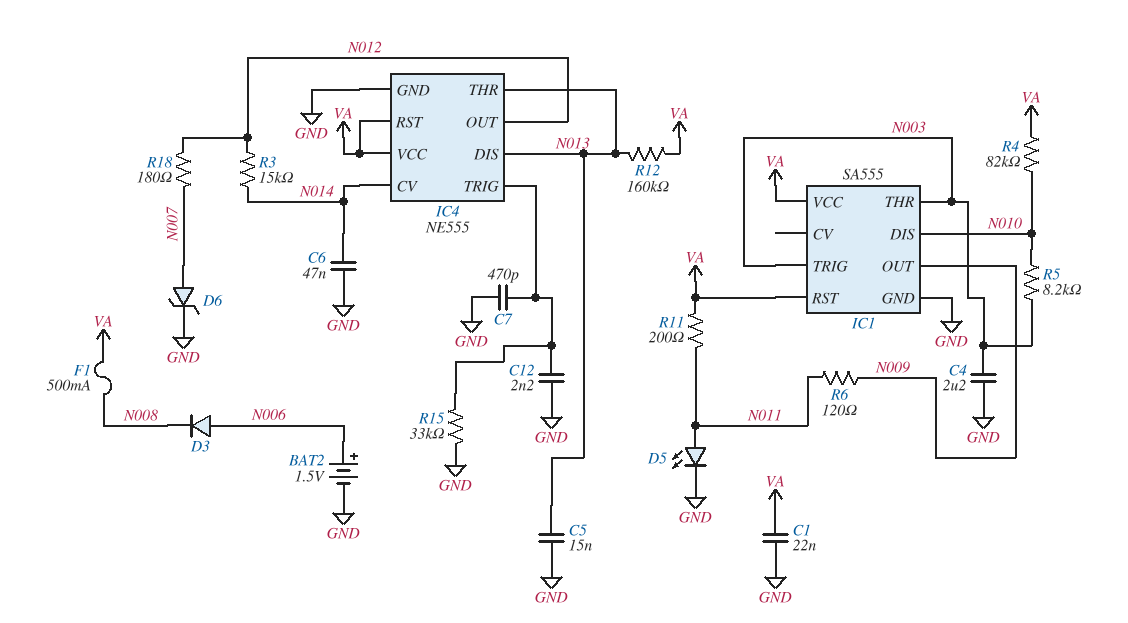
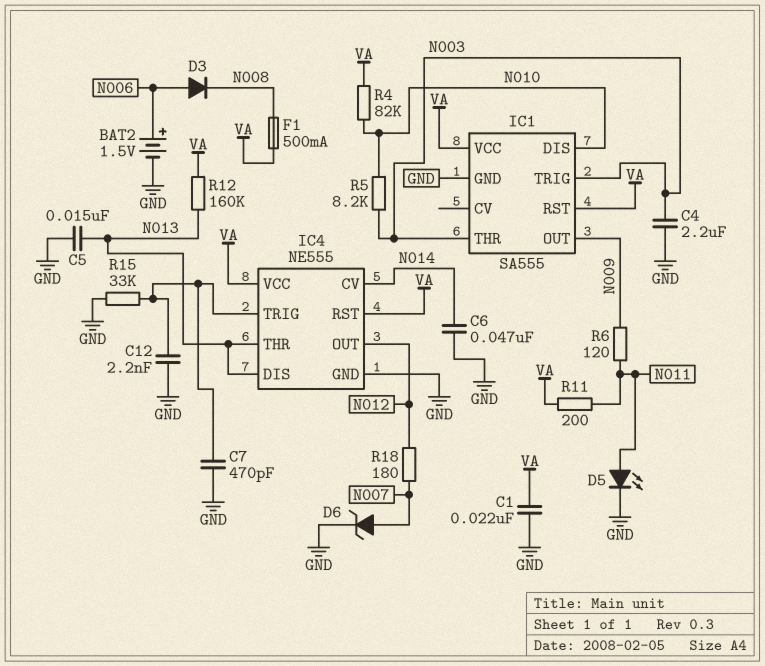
R3: 15k (N012, N014) -> none

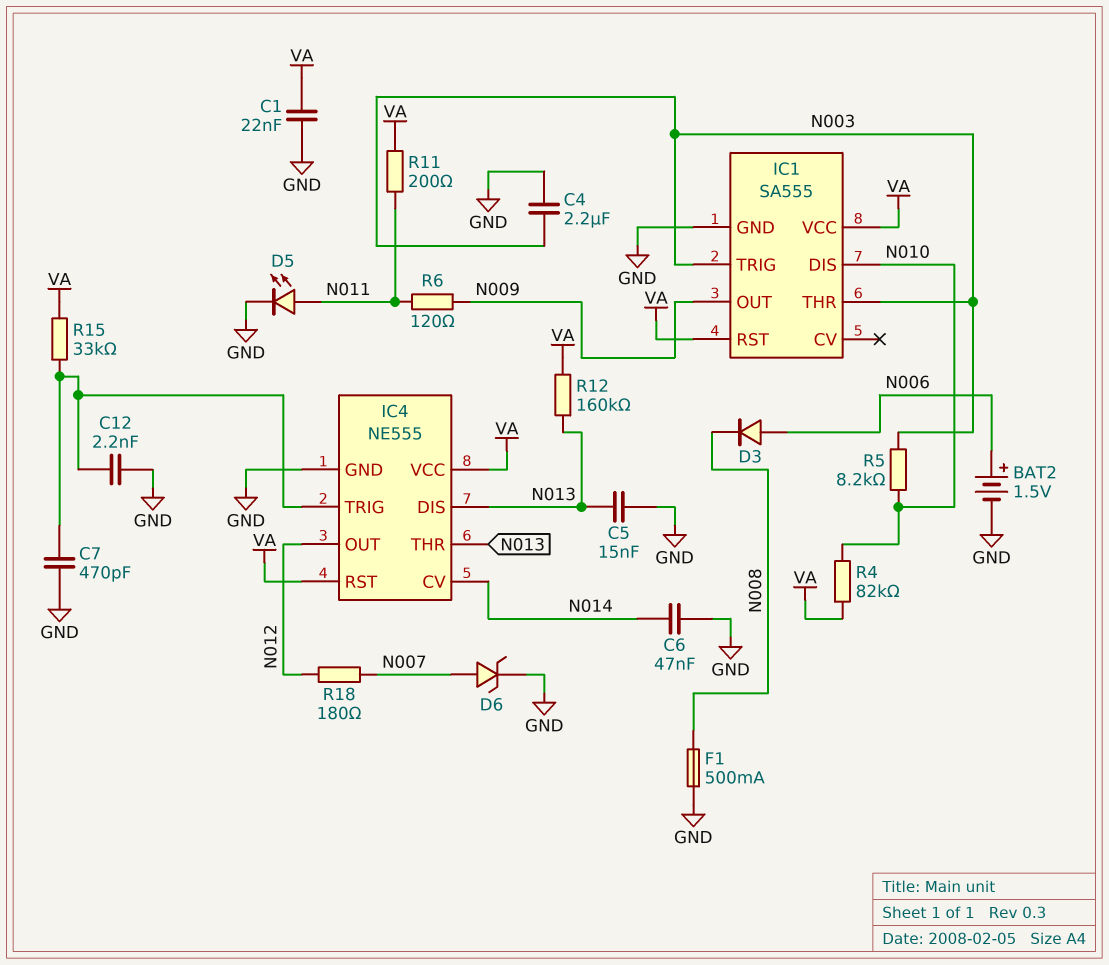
F1: 500mA (N008, VA) -> 500mA (GND, N008)
R15: 33k (GND, IC4/TRIG) -> 33k (IC4/TRIG, VA)

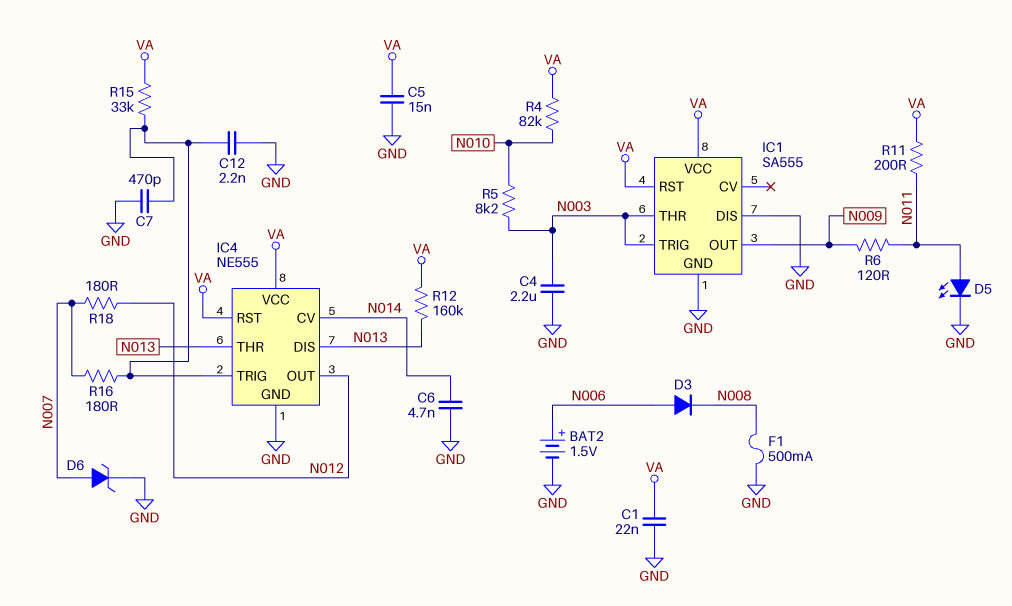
C5: 15nF (GND, N013) -> 15nF (GND, VA)
C6: 47nF (GND, N014) -> 4.7nF (GND, N014)
IC1 pin DIS: N010 -> GND
R16: none -> 180 (IC4/TRIG, N007)

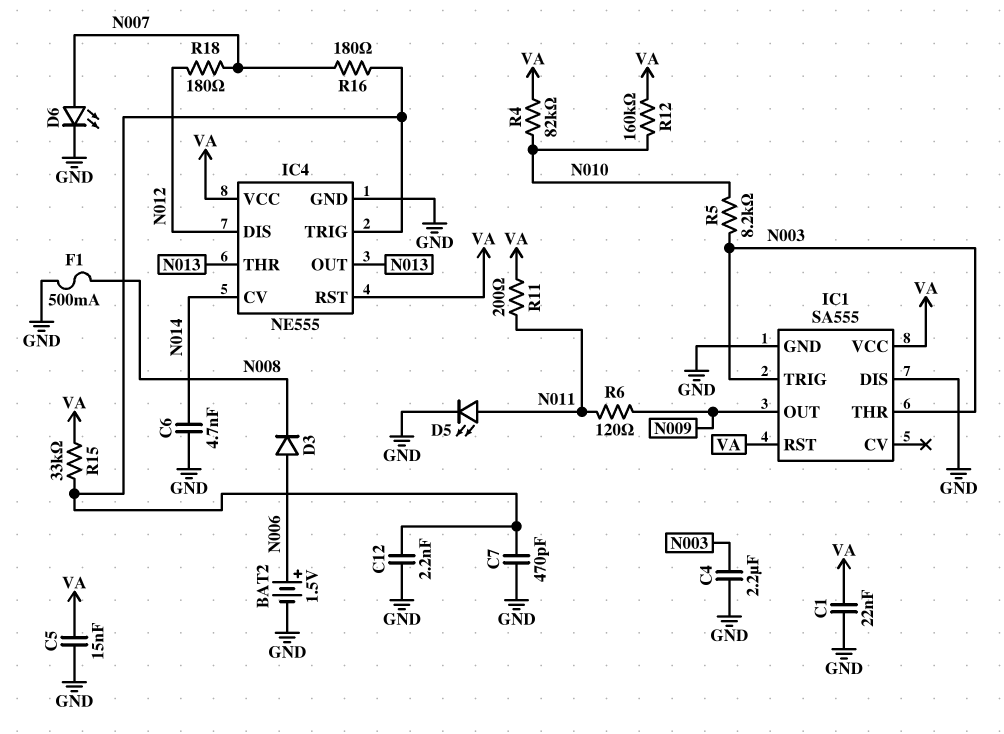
D6: zener (A N007, K GND) -> LED (A N007, K GND)
IC4 pin DIS: N013 -> N012
IC4 pin OUT: N012 -> N013
R12: 160k (N013, VA) -> 160k (N010, VA)

